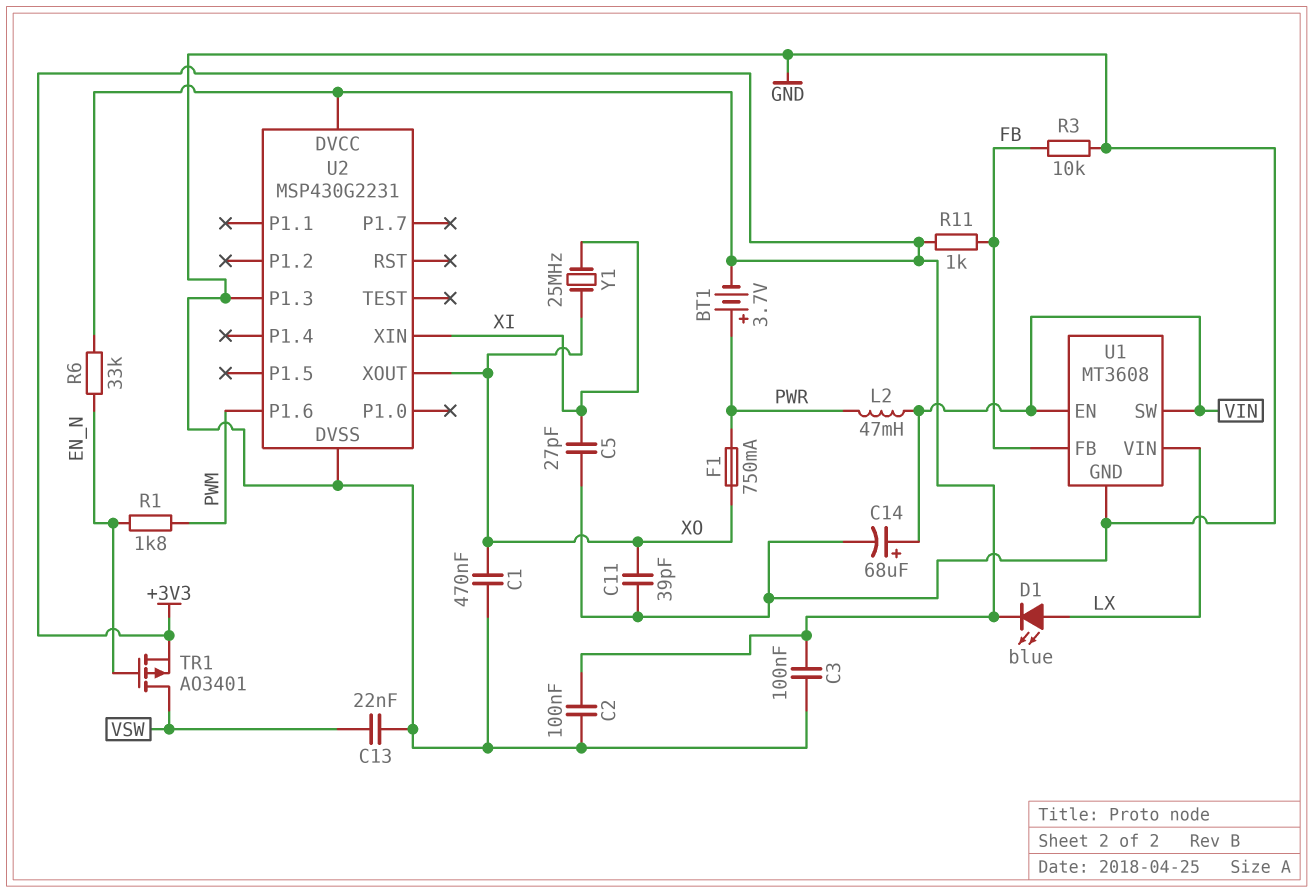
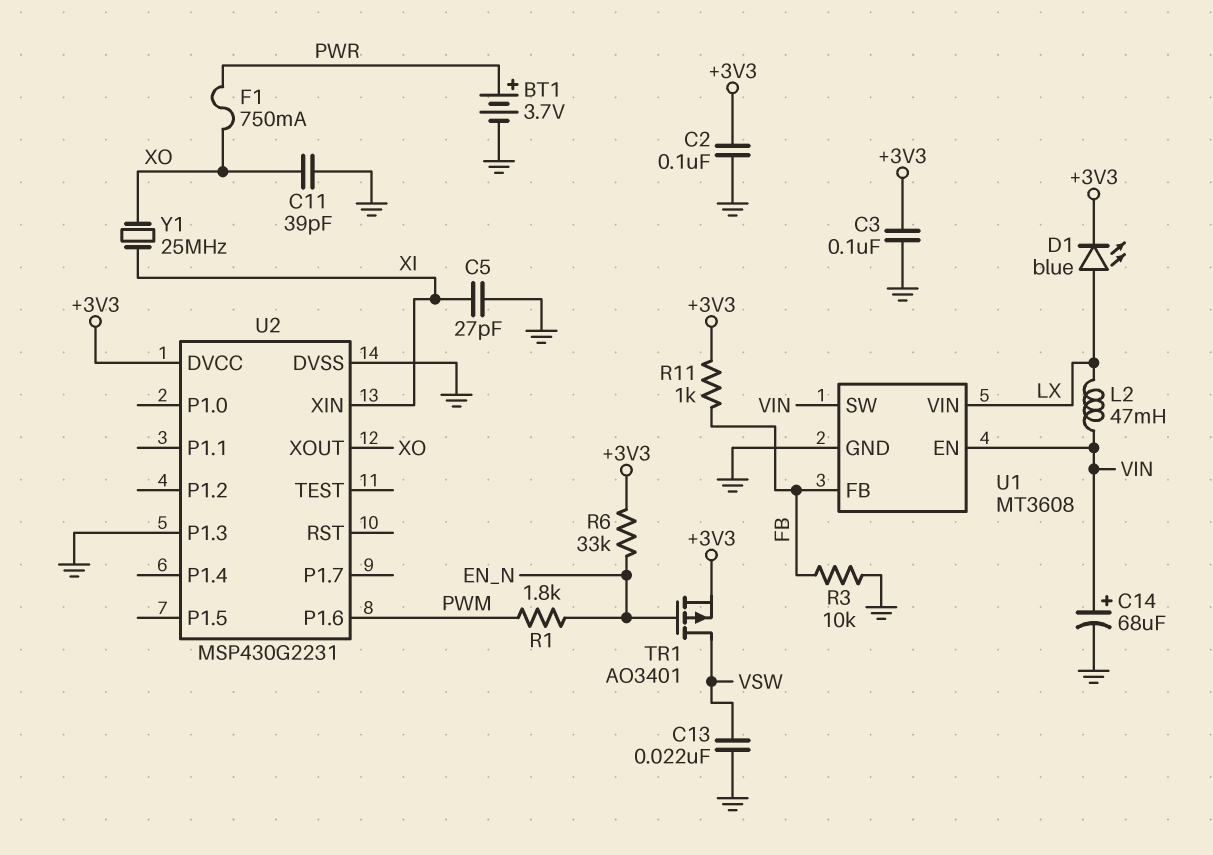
BT1: 3.7V (plus PWR, minus +3V3) -> 3.7V (plus PWR, minus GND)
C1: 470nF (GND, XO) -> none
L2: 47mH (PWR, VIN) -> 47mH (LX, VIN)

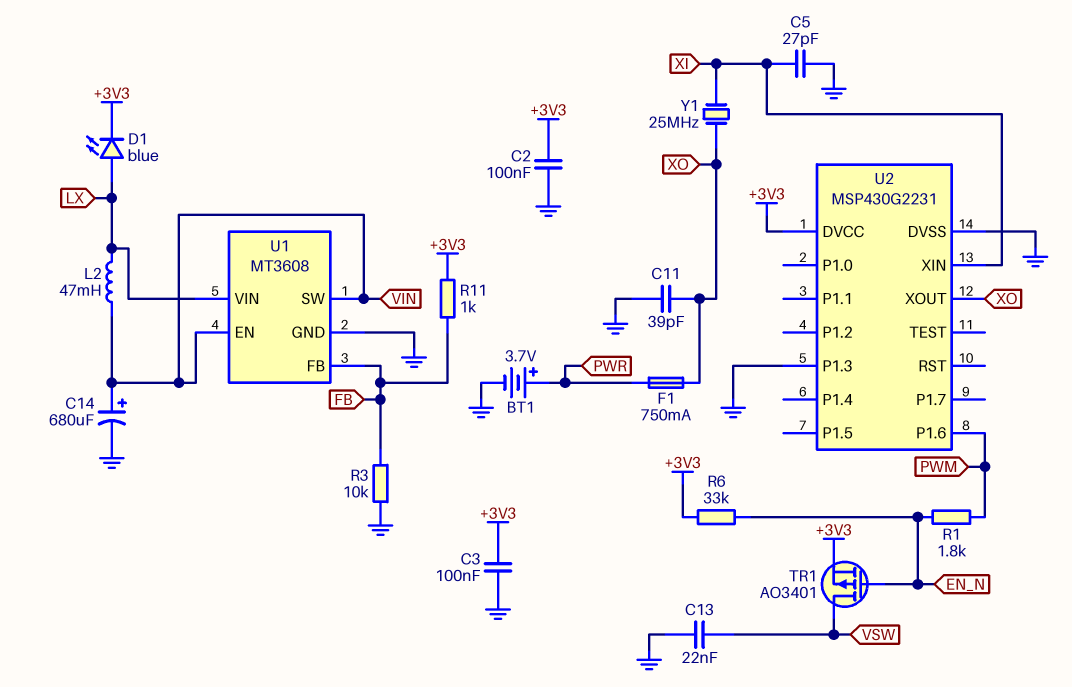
C14: 68uF (plus VIN, minus GND) -> 680uF (plus VIN, minus GND)

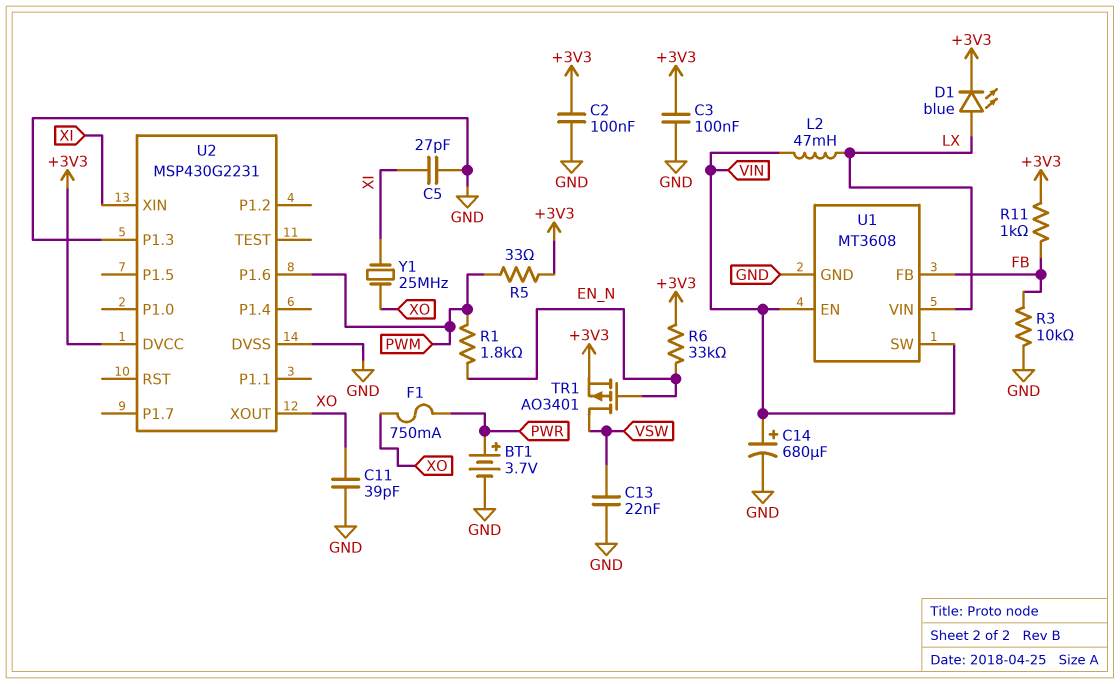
R5: none -> 33 (+3V3, PWM)

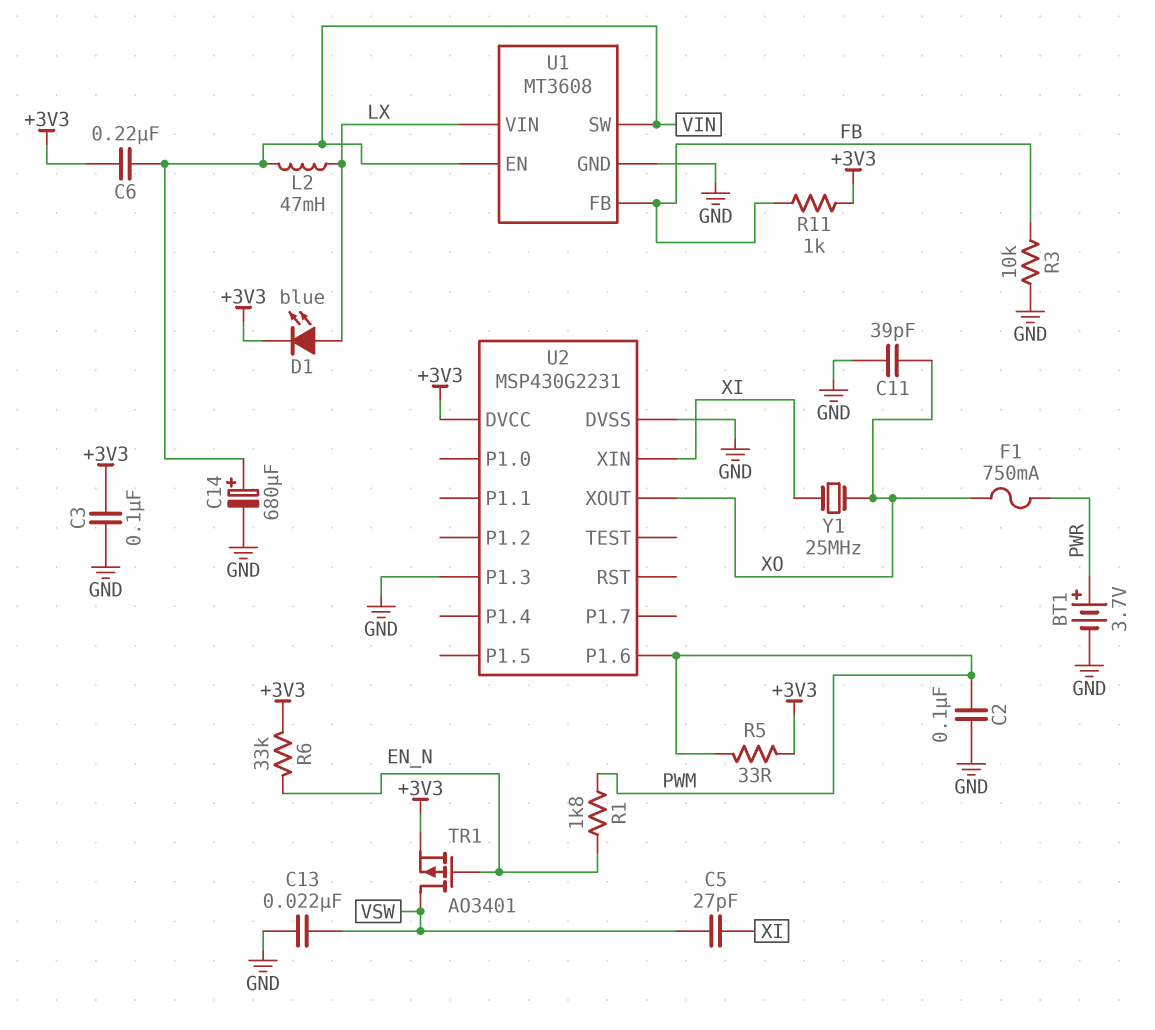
C2: 100nF (+3V3, GND) -> 100nF (GND, PWM)
C5: 27pF (GND, XI) -> 27pF (VSW, XI)
C6: none -> 220nF (+3V3, VIN)

